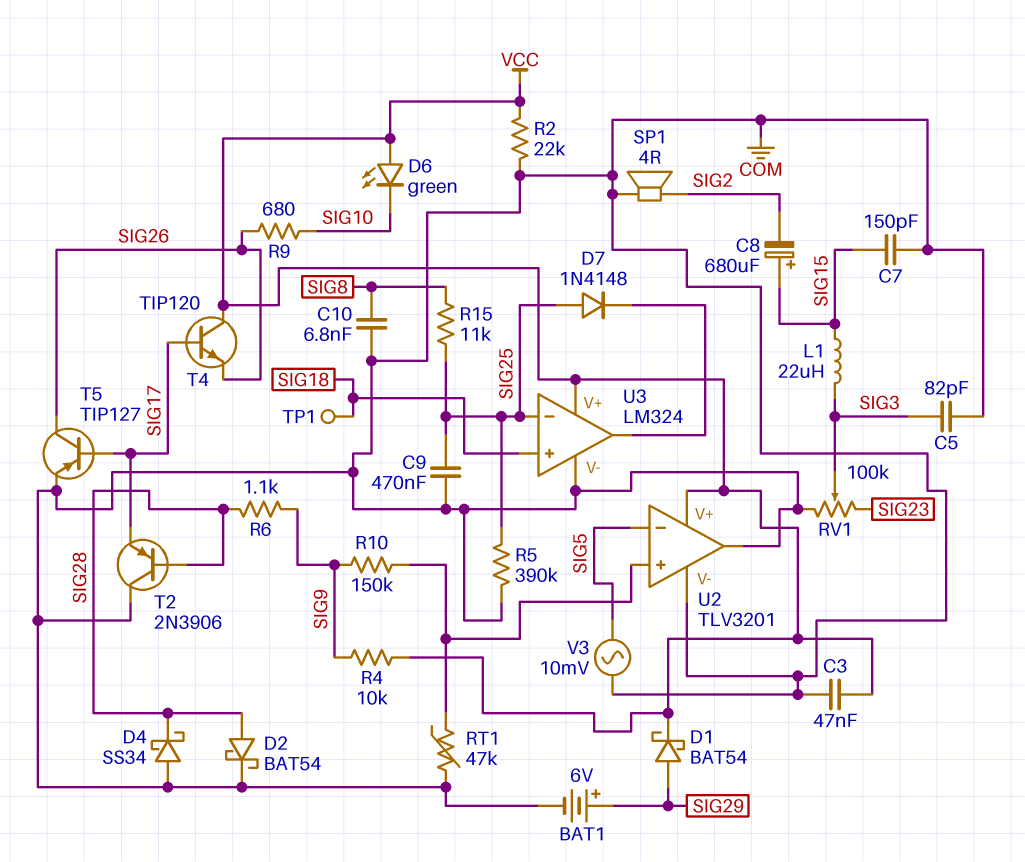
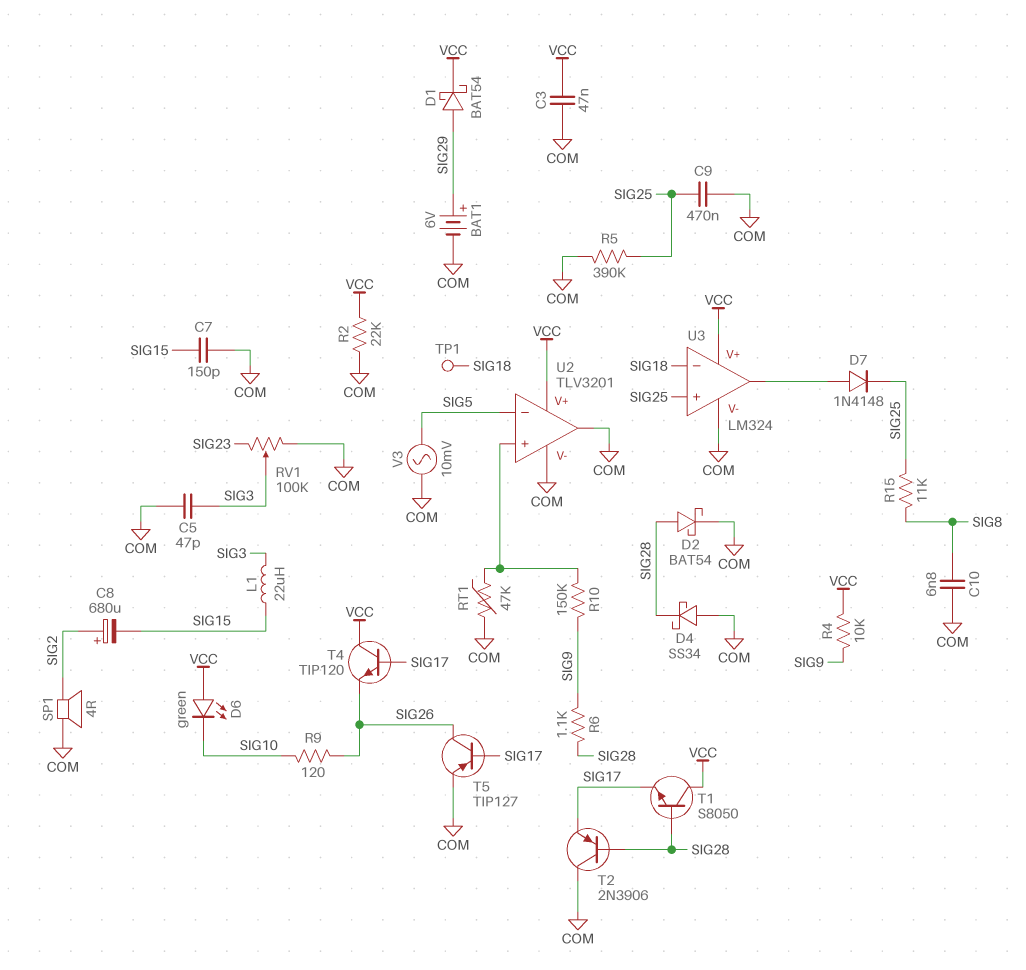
C5: 82pF (COM, SIG3) -> 47pF (COM, SIG3)
C8: 680uF (plus SIG15, minus SIG2) -> 680uF (plus SIG2, minus SIG15)
D7: diode 1N4148 (A SIG25, K U3/out) -> diode 1N4148 (A U3/out, K SIG25)
R9: 680 (SIG10, SIG26) -> 120 (SIG10, SIG26)
T1: none -> NPN S8050 (B SIG28, C VCC, E SIG17)
U3 pin in+: SIG18 -> SIG25
U3 pin in-: SIG25 -> SIG18

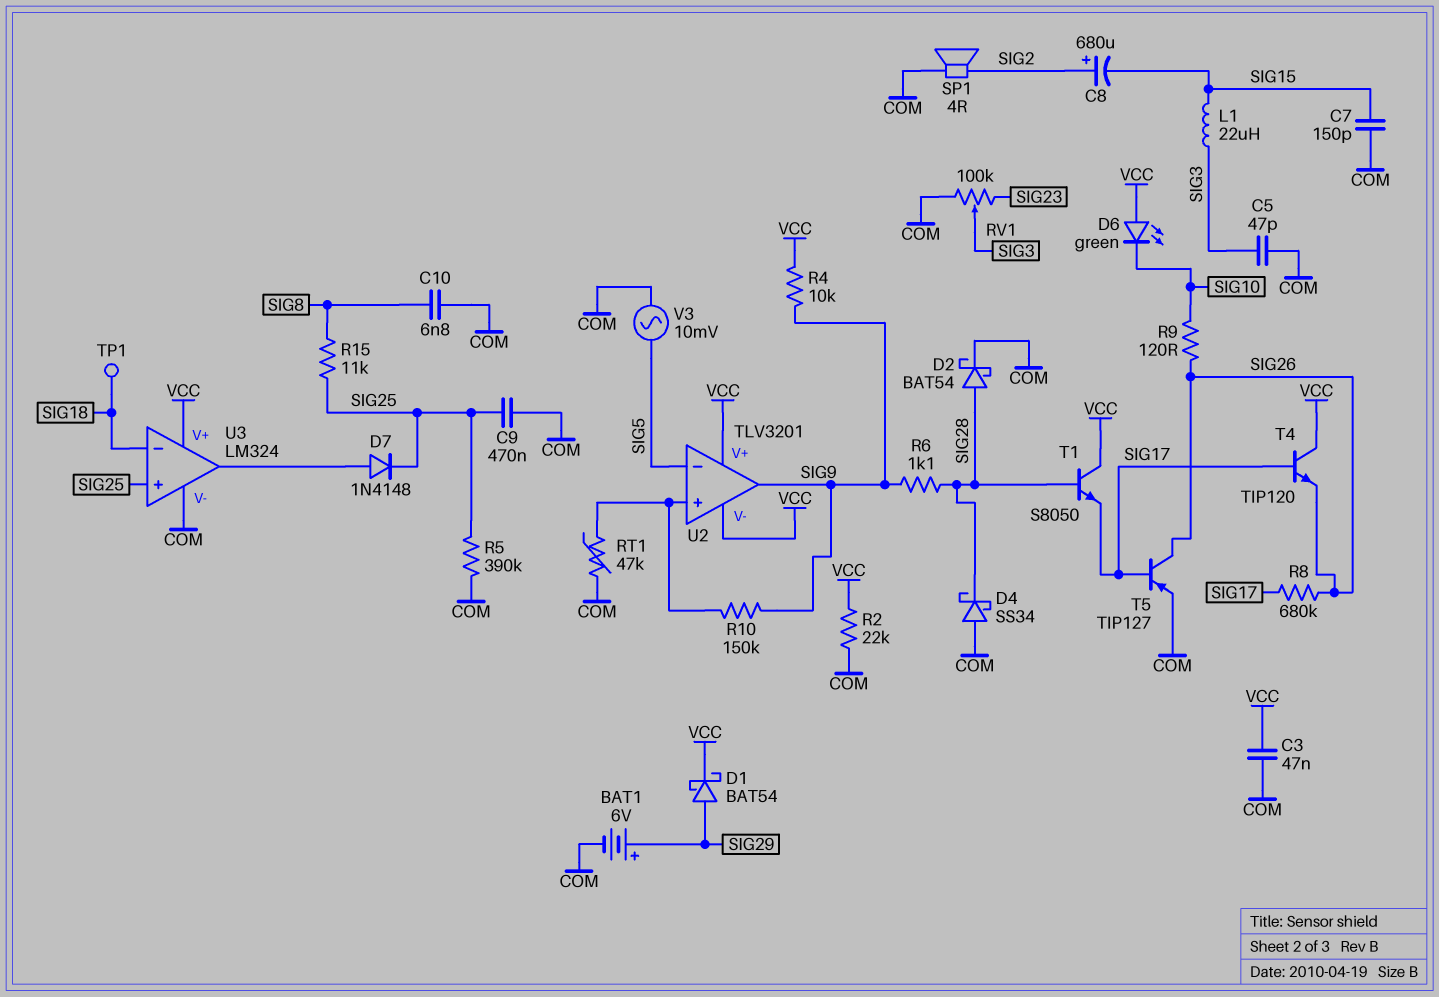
R8: none -> 680k (SIG17, SIG26)
T2: PNP 2N3906 (B SIG28, C COM, E SIG17) -> none
U2 pin V-: COM -> VCC
U2 pin out: COM -> SIG9

